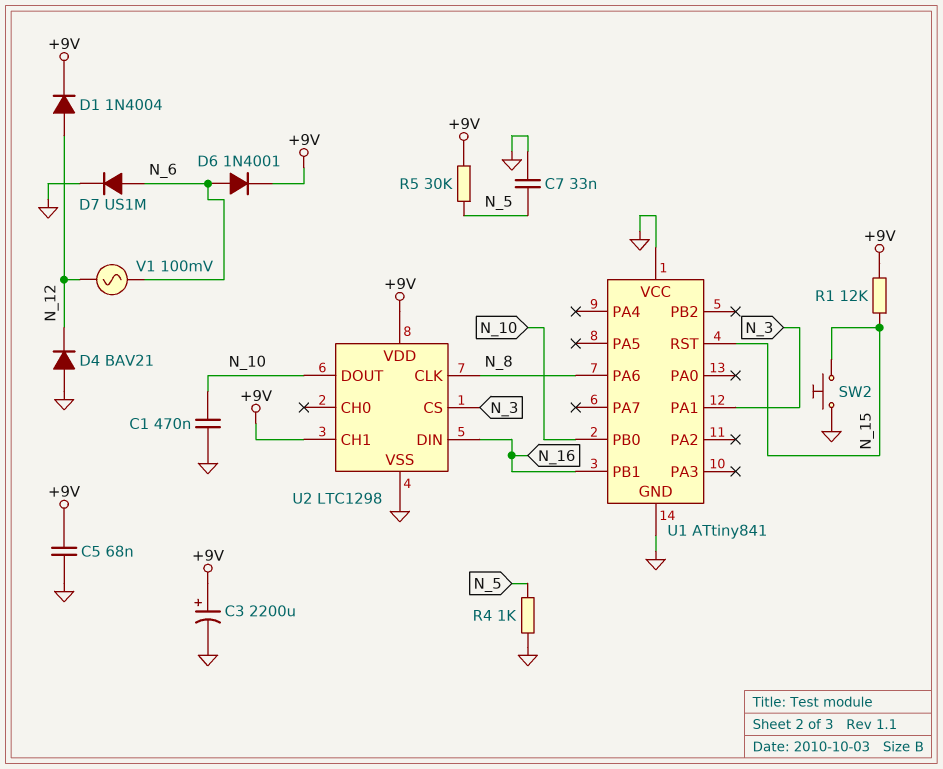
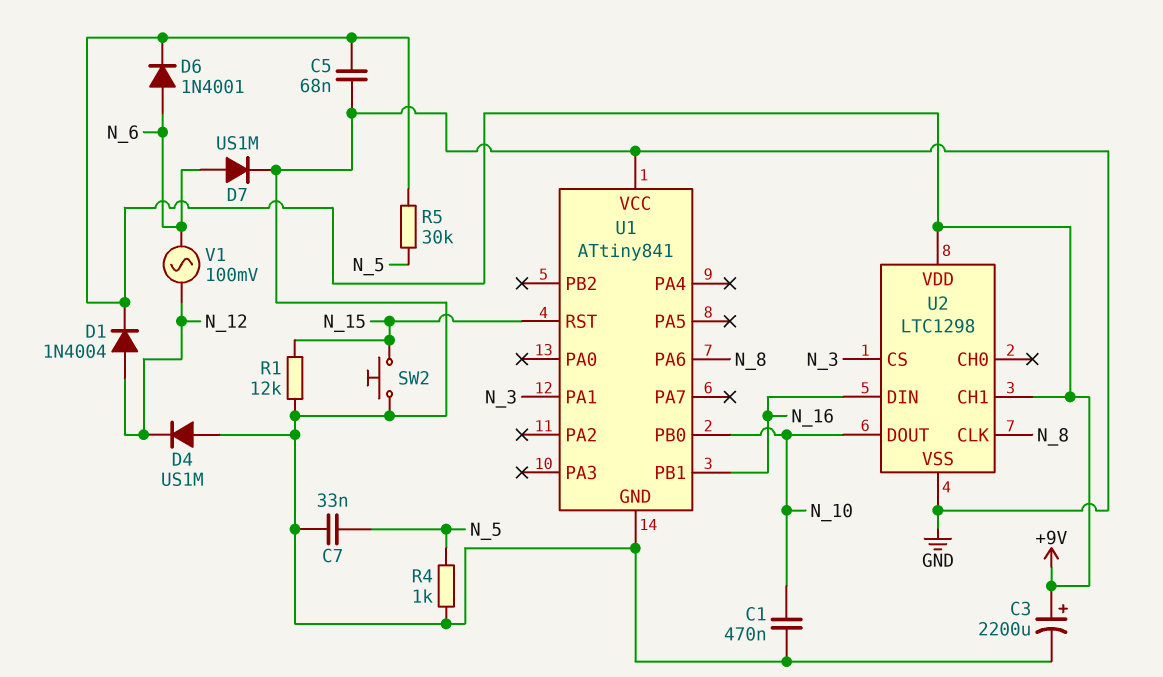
D4: diode BAV21 (A GND, K N_12) -> diode US1M (A GND, K N_12)
R1: 12k (+9V, N_15) -> 12k (GND, N_15)

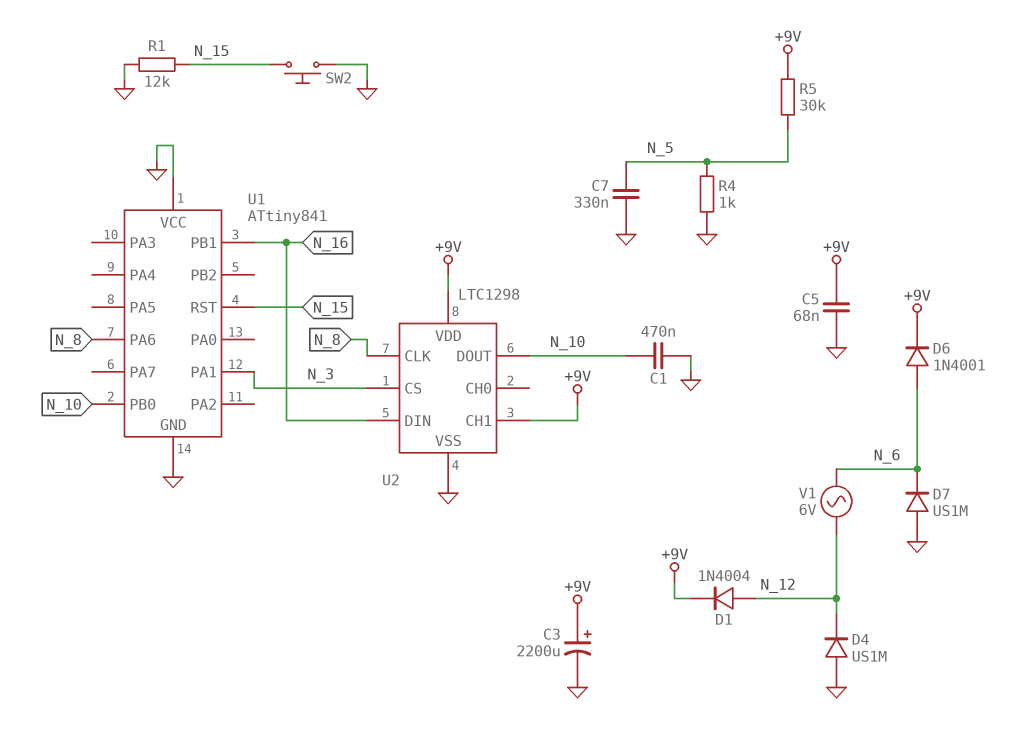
C7: 33nF (GND, N_5) -> 330nF (GND, N_5)
D7: diode US1M (A N_6, K GND) -> diode US1M (A GND, K N_6)
V1: AC 100mV (N_6, N_12) -> AC 6V (N_6, N_12)

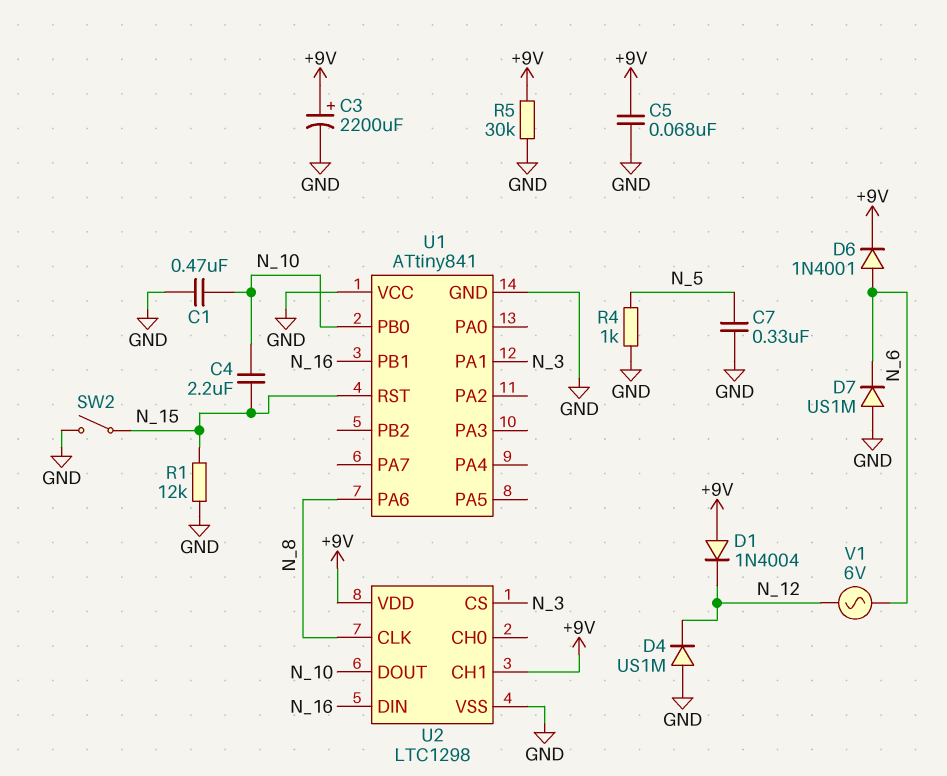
C4: none -> 2.2uF (N_10, N_15)
D1: diode 1N4004 (A N_12, K +9V) -> diode 1N4004 (A +9V, K N_12)
R5: 30k (+9V, N_5) -> 30k (+9V, GND)
SW2: button (GND, N_15) -> switch (GND, N_15)

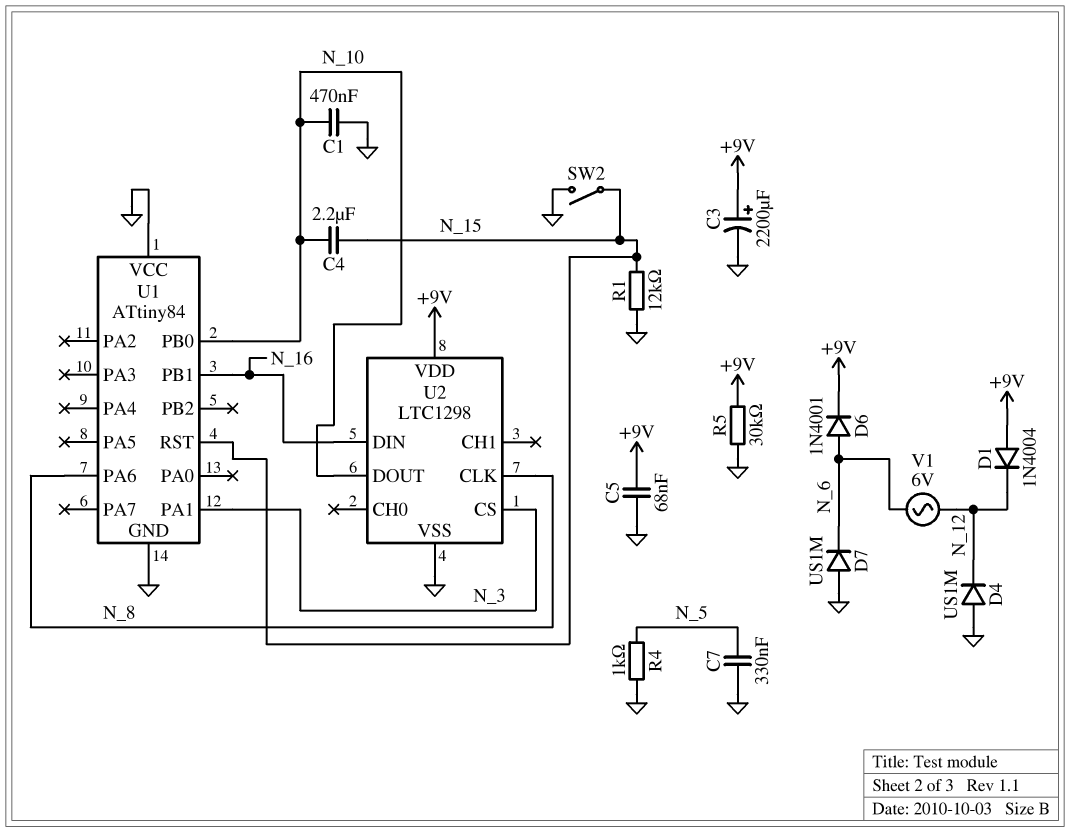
U1: ATtiny841 -> ATtiny84
U2 pin CH1: +9V -> none

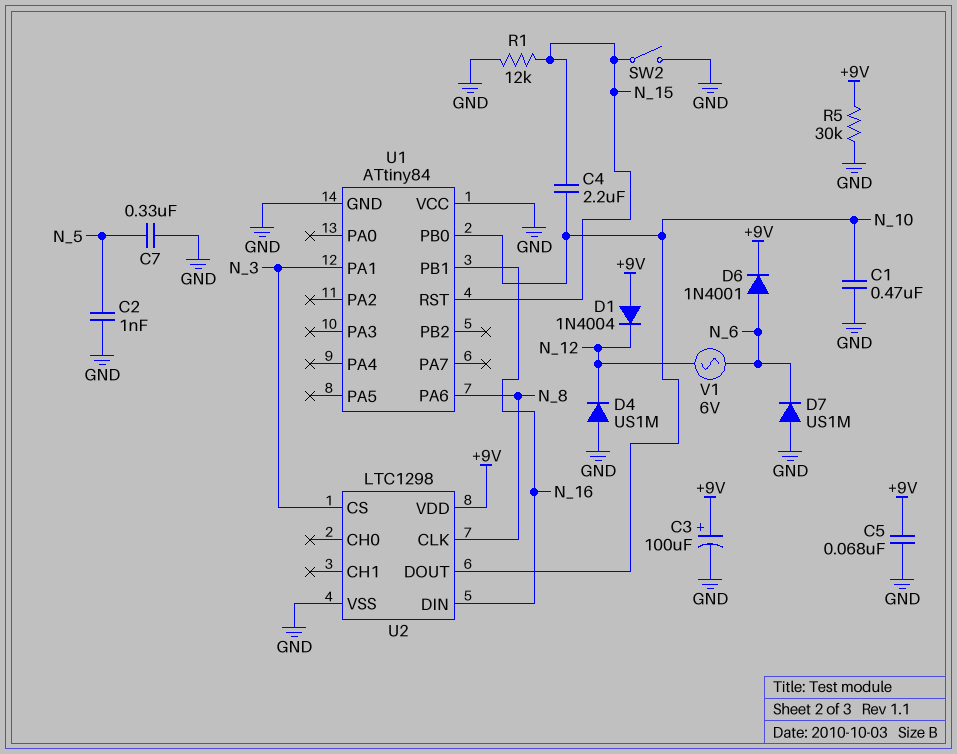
C2: none -> 1nF (GND, N_5)
C3: 2200uF (plus +9V, minus GND) -> 100uF (plus +9V, minus GND)
R4: 1k (GND, N_5) -> none

